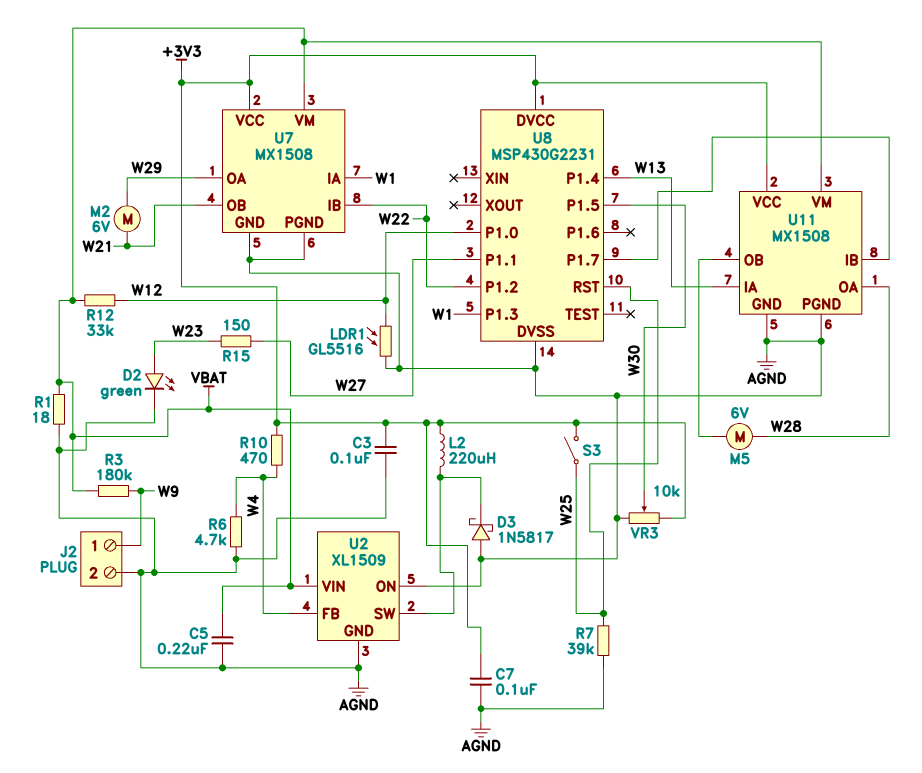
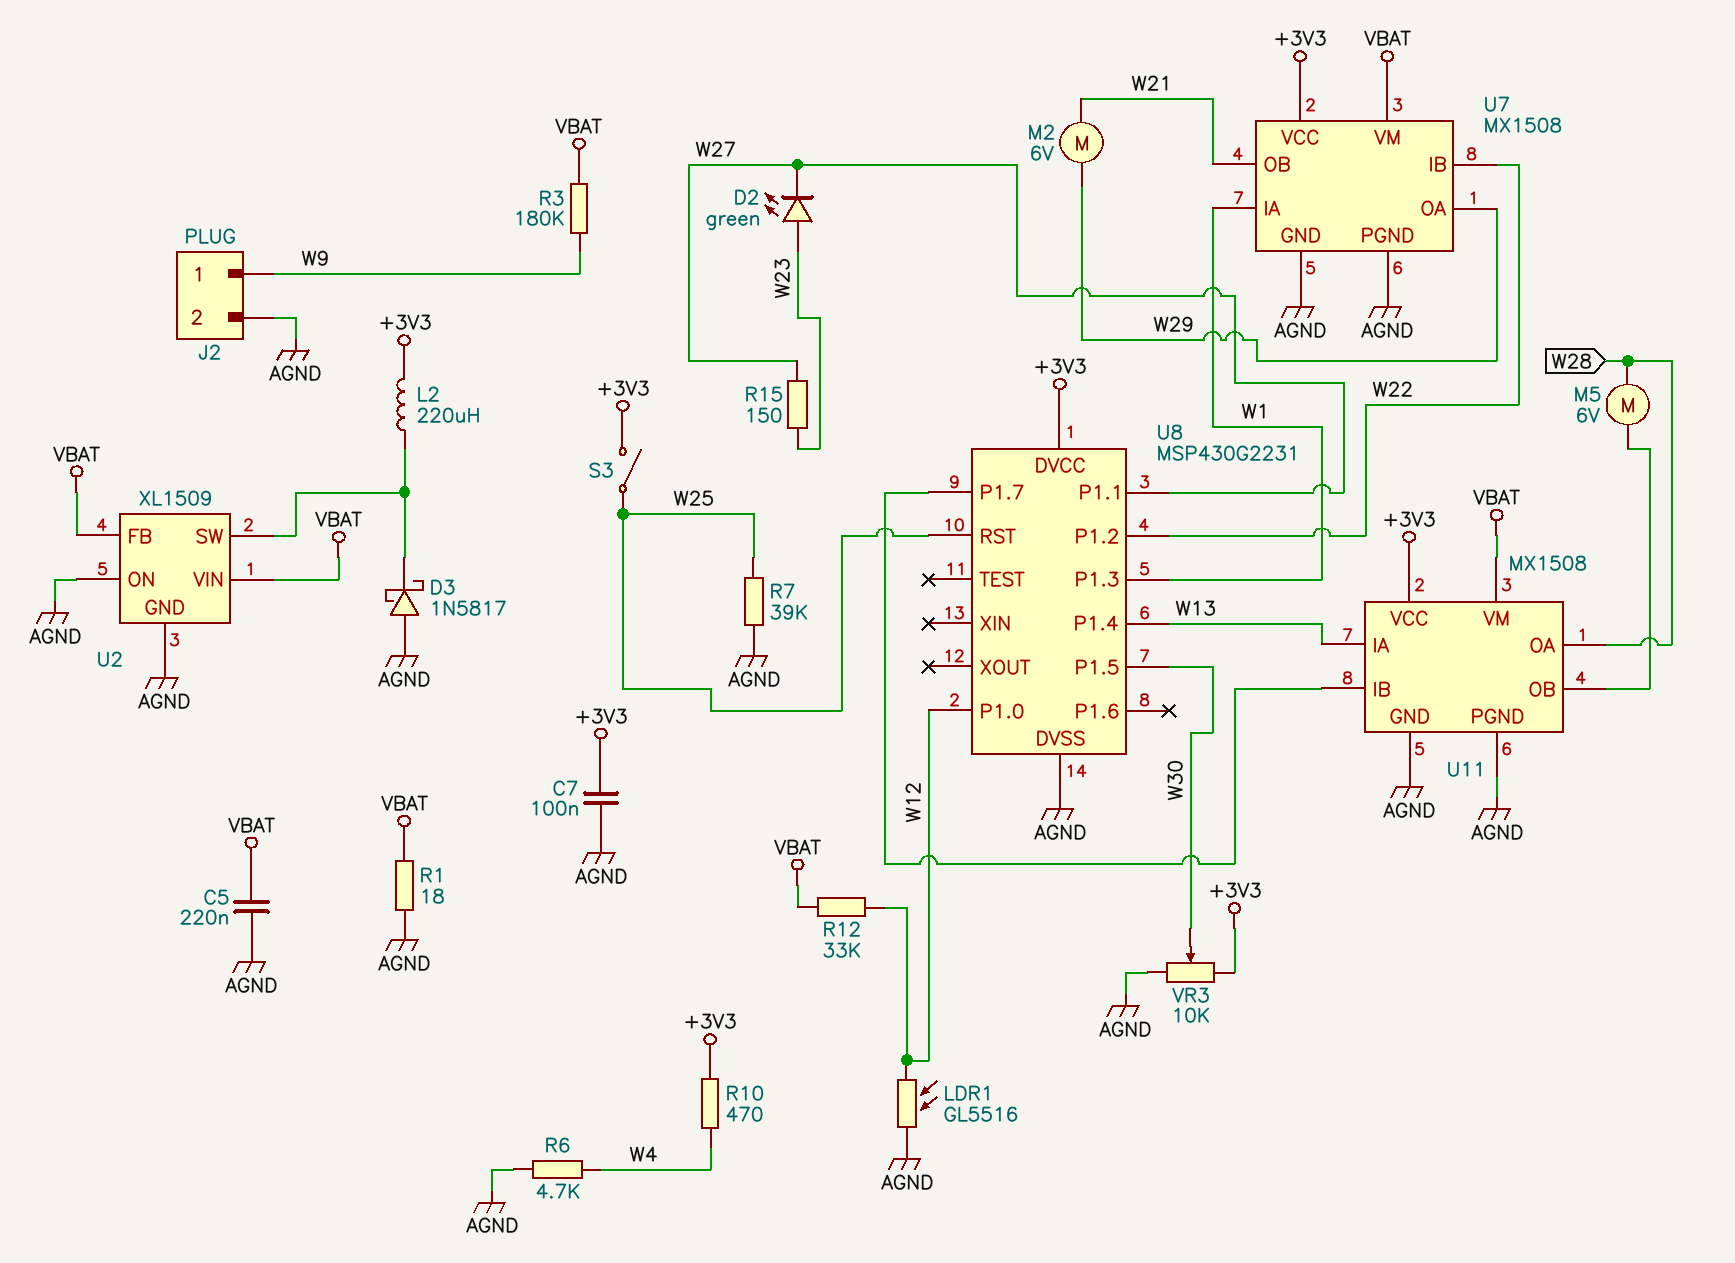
C3: 100nF (+3V3, AGND) -> none
D2: LED green (A W23, K AGND) -> LED green (A W23, K W27)
U2 pin FB: W4 -> VBAT

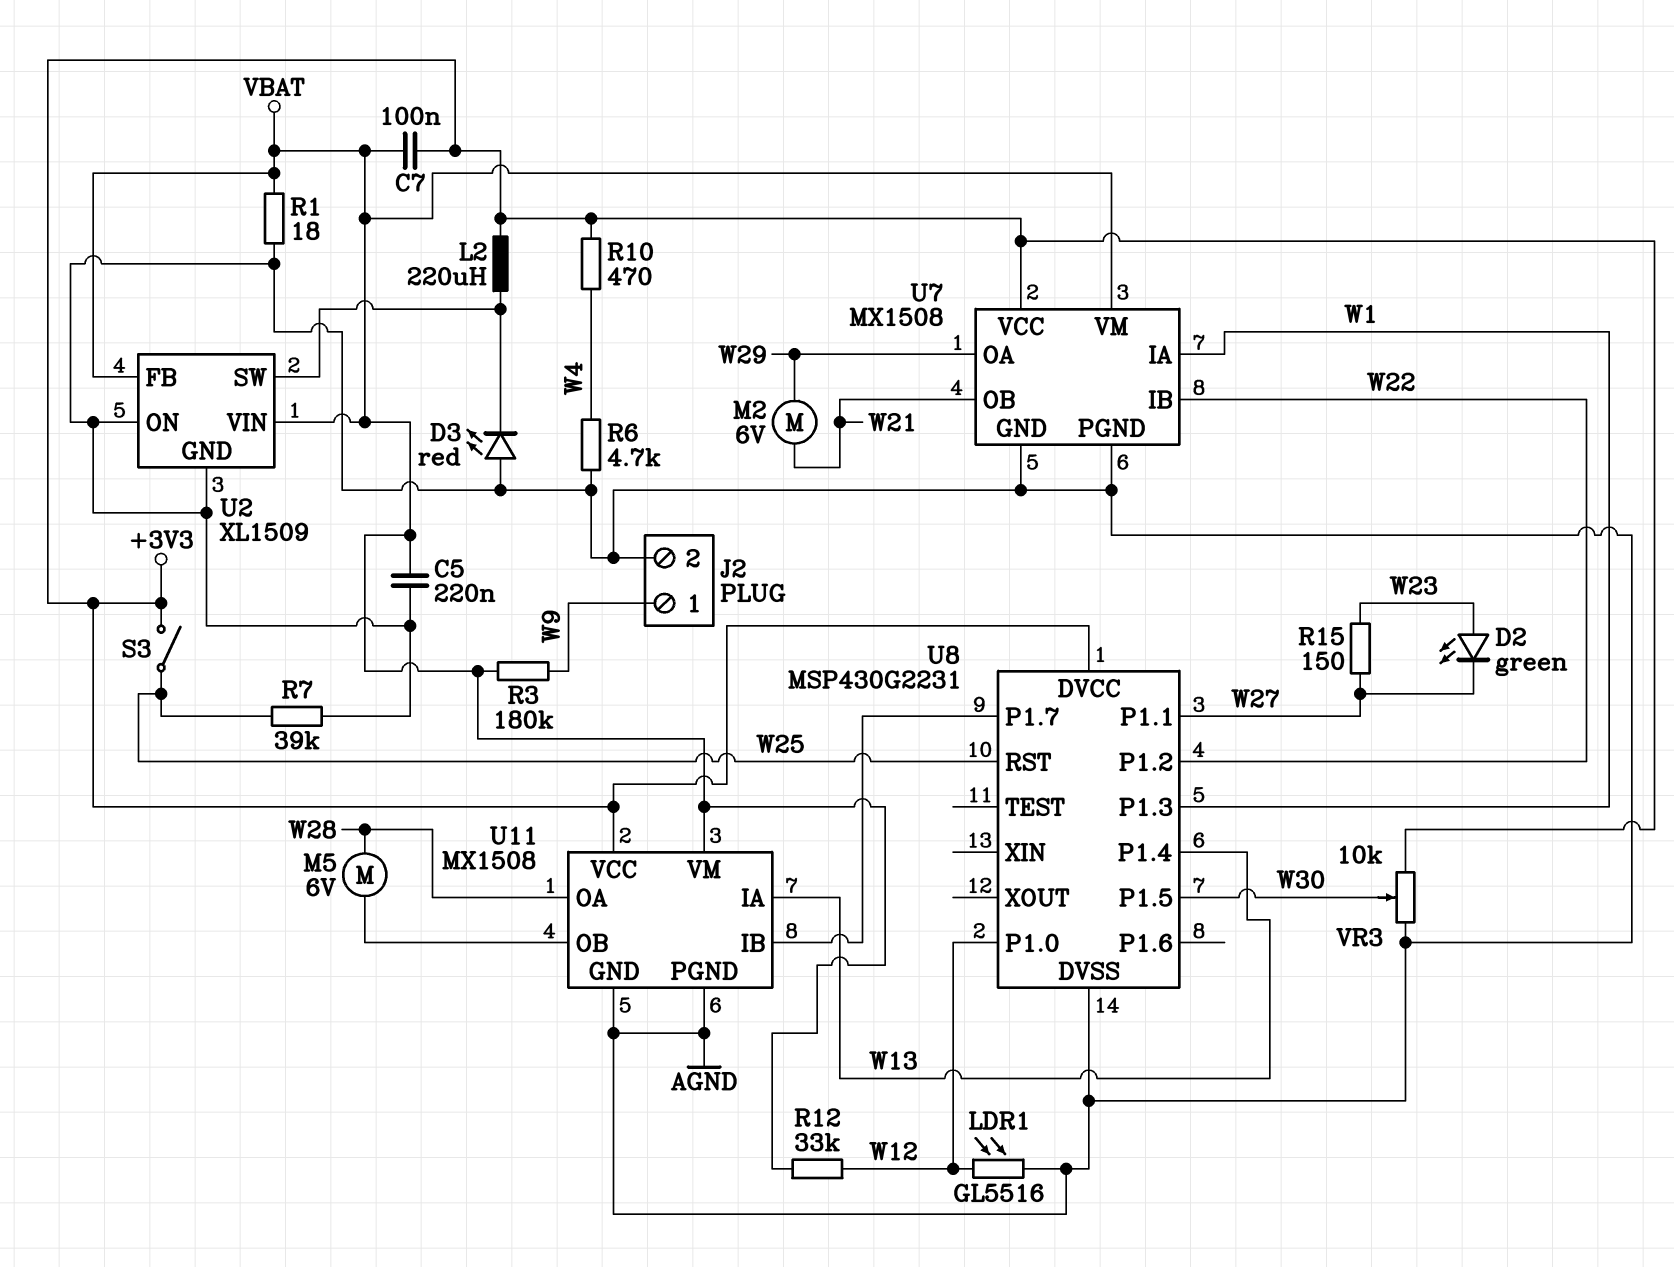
C7: 100nF (+3V3, AGND) -> 100nF (+3V3, VBAT)
D3: schottky 1N5817 (A AGND, K U2/SW) -> LED red (A AGND, K U2/SW)

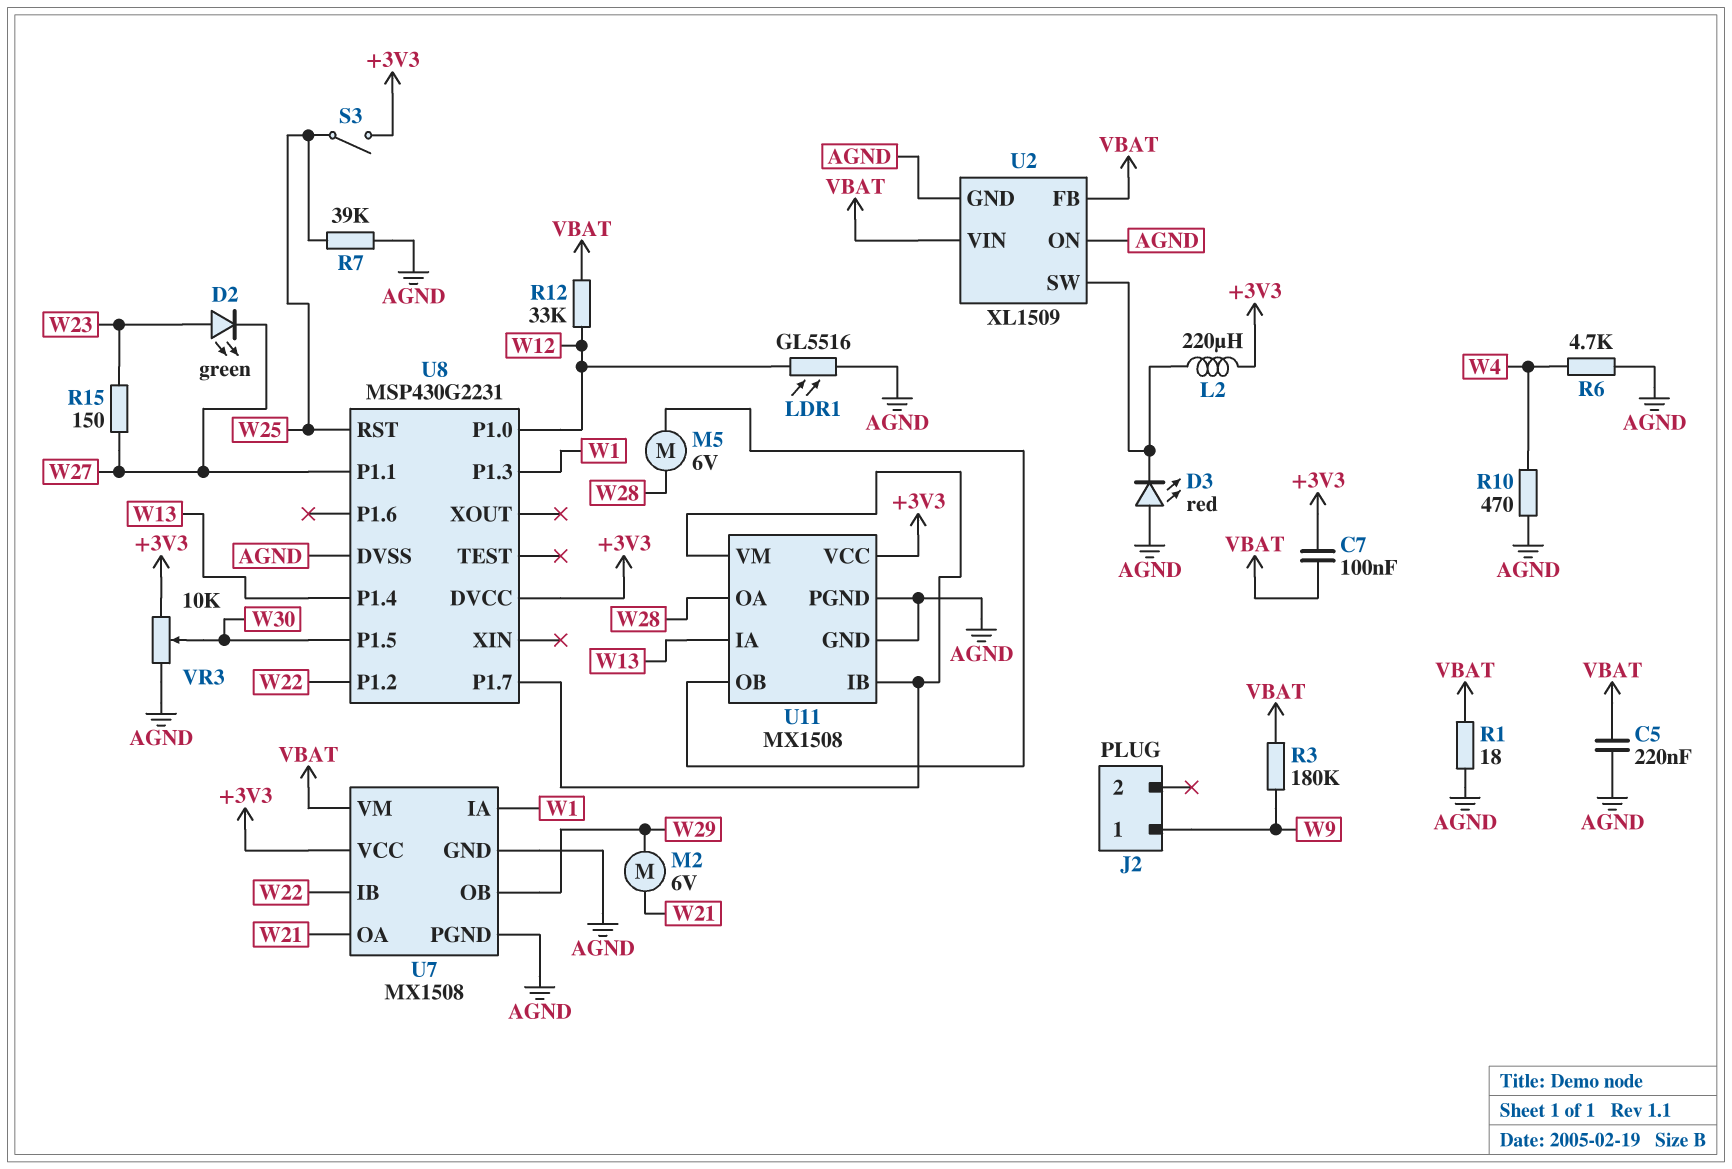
J2 pin 2: AGND -> none
R10: 470 (+3V3, W4) -> 470 (AGND, W4)
U7 pin OA: W29 -> W21
U7 pin OB: W21 -> W29
U11 pin VM: VBAT -> U8/P1.7

